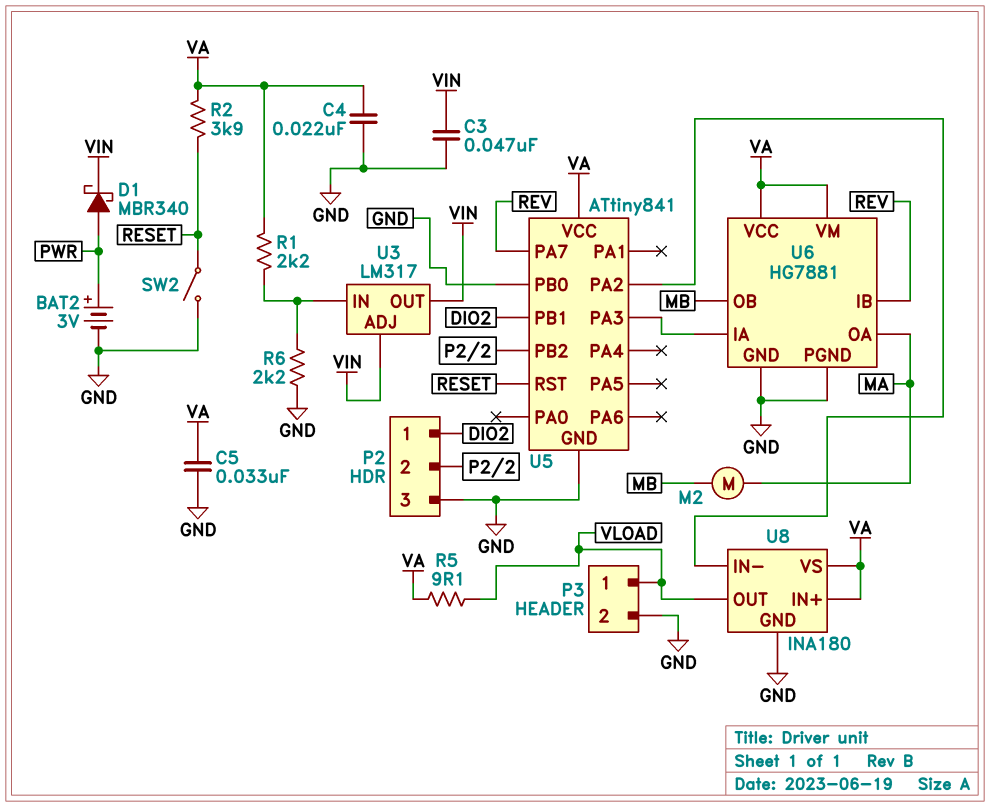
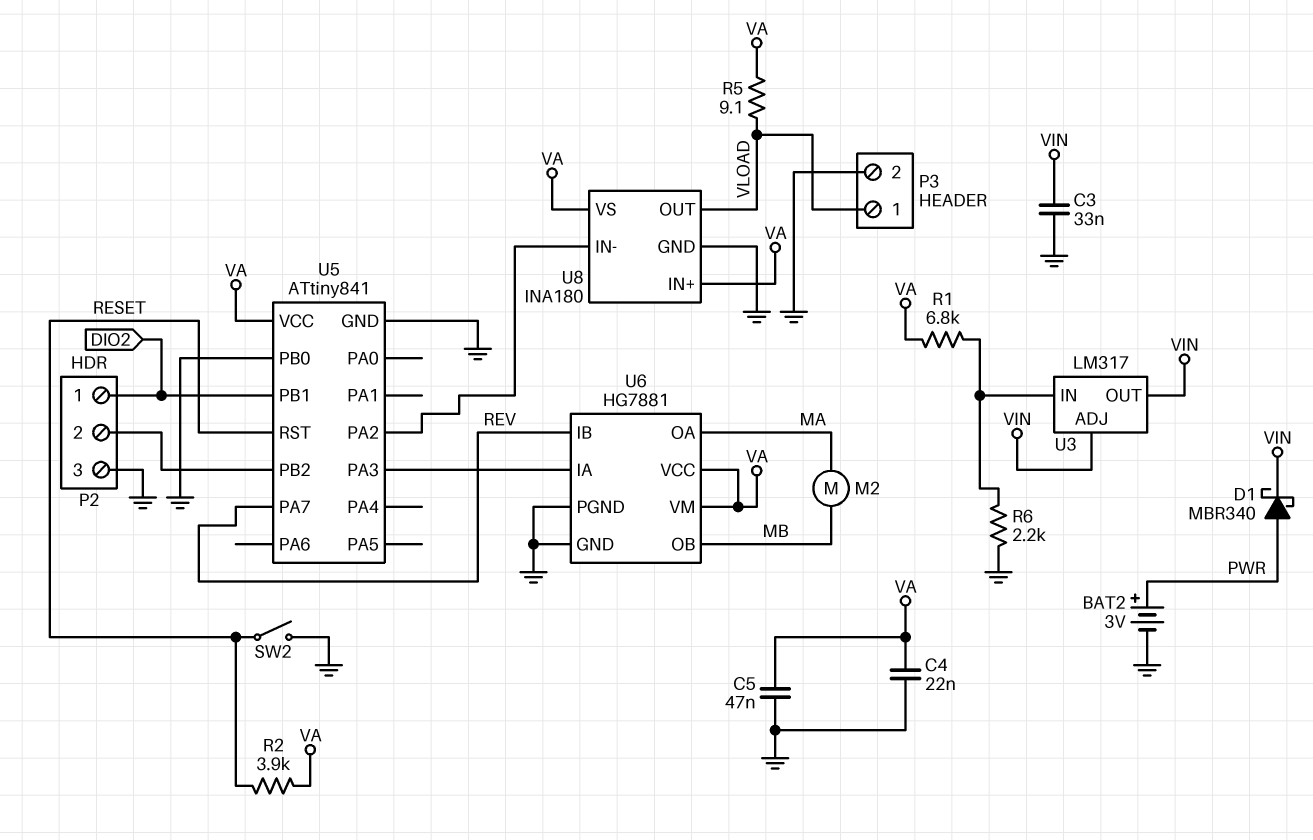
C3: 47nF (GND, VIN) -> 33nF (GND, VIN)
C5: 33nF (GND, VA) -> 47nF (GND, VA)
R1: 2.2k (U3/IN, VA) -> 6.8k (U3/IN, VA)

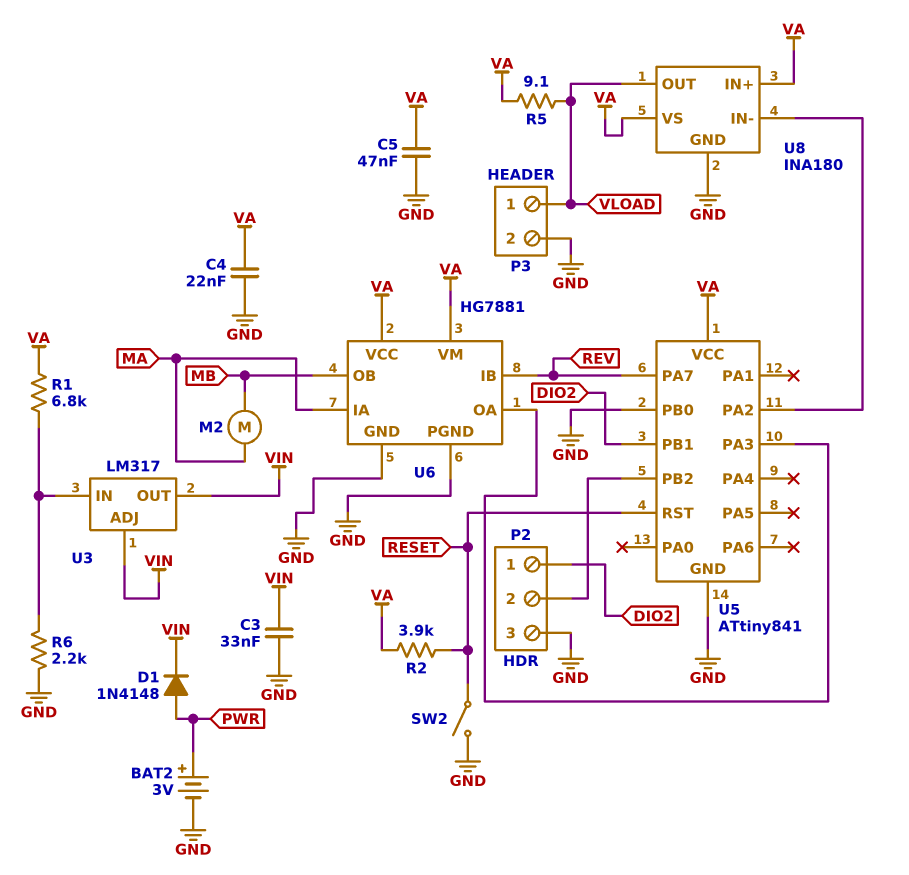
D1: schottky MBR340 (A PWR, K VIN) -> diode 1N4148 (A PWR, K VIN)
U6 pin IA: U5/PA3 -> MA
U6 pin OA: MA -> U5/PA3

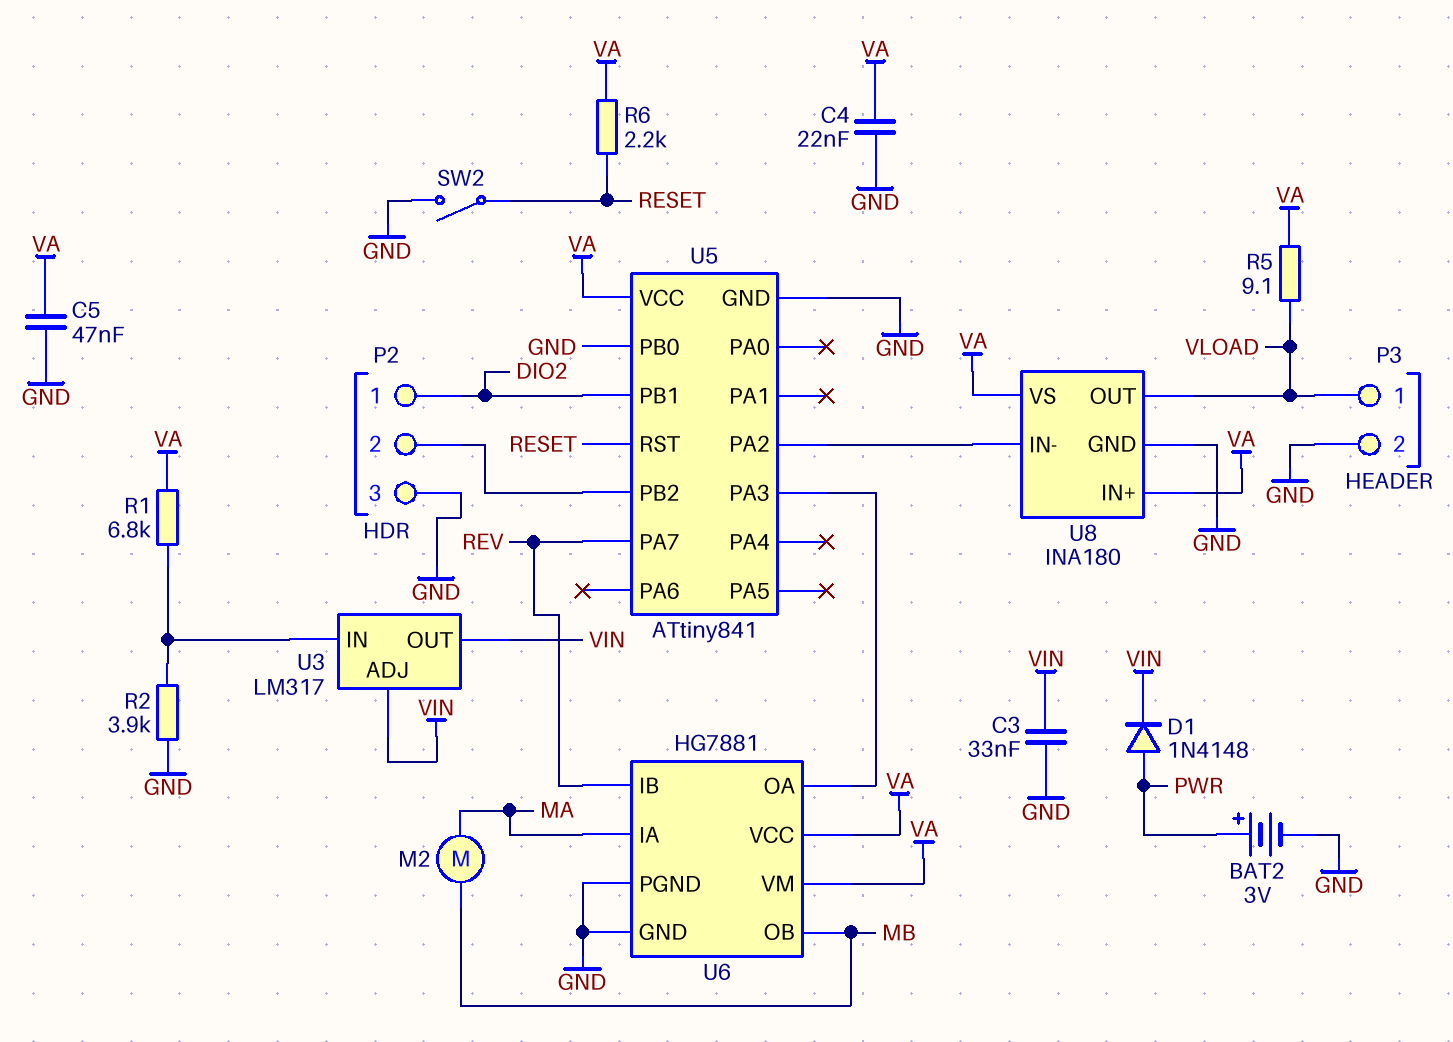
R2: 3.9k (RESET, VA) -> 3.9k (GND, U3/IN)
R6: 2.2k (GND, U3/IN) -> 2.2k (RESET, VA)

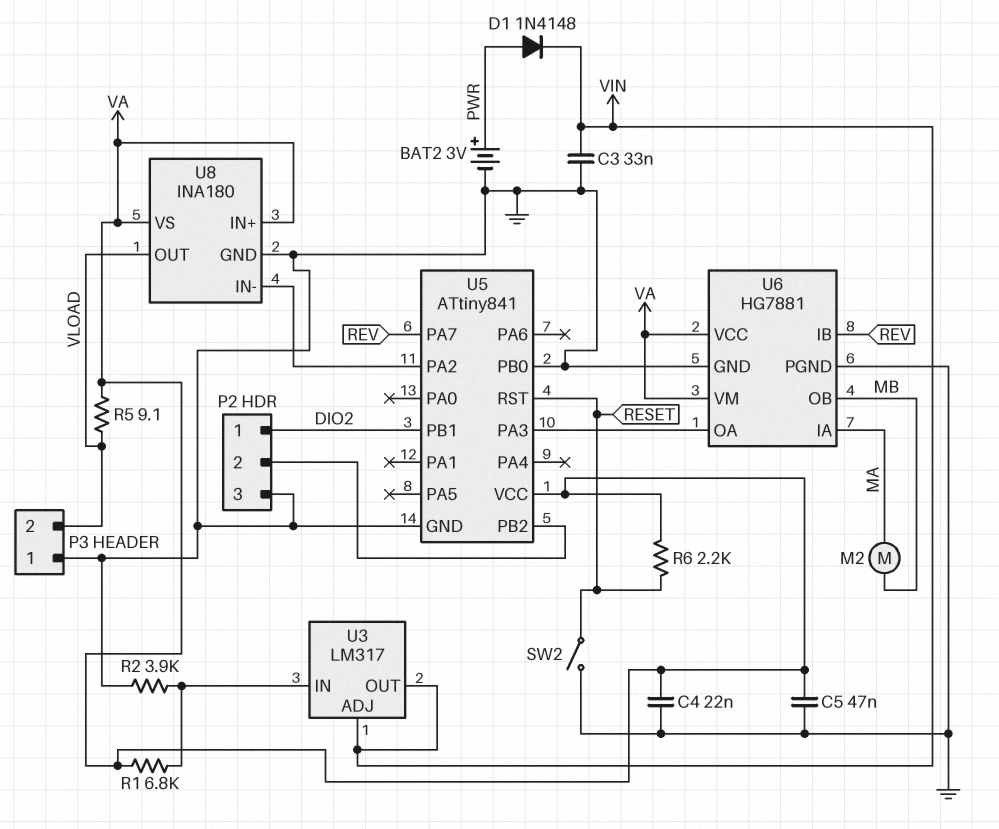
P3 pin 1: VLOAD -> GND
P3 pin 2: GND -> VLOAD

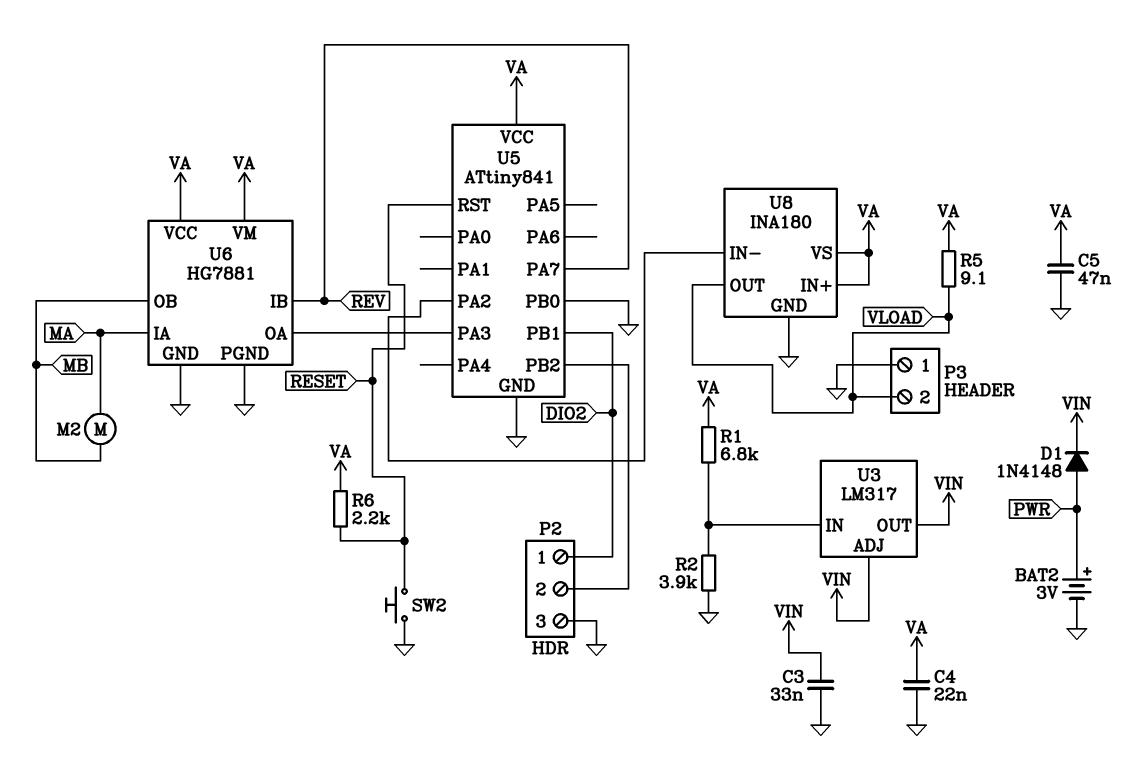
SW2: switch (GND, RESET) -> button (GND, RESET)

